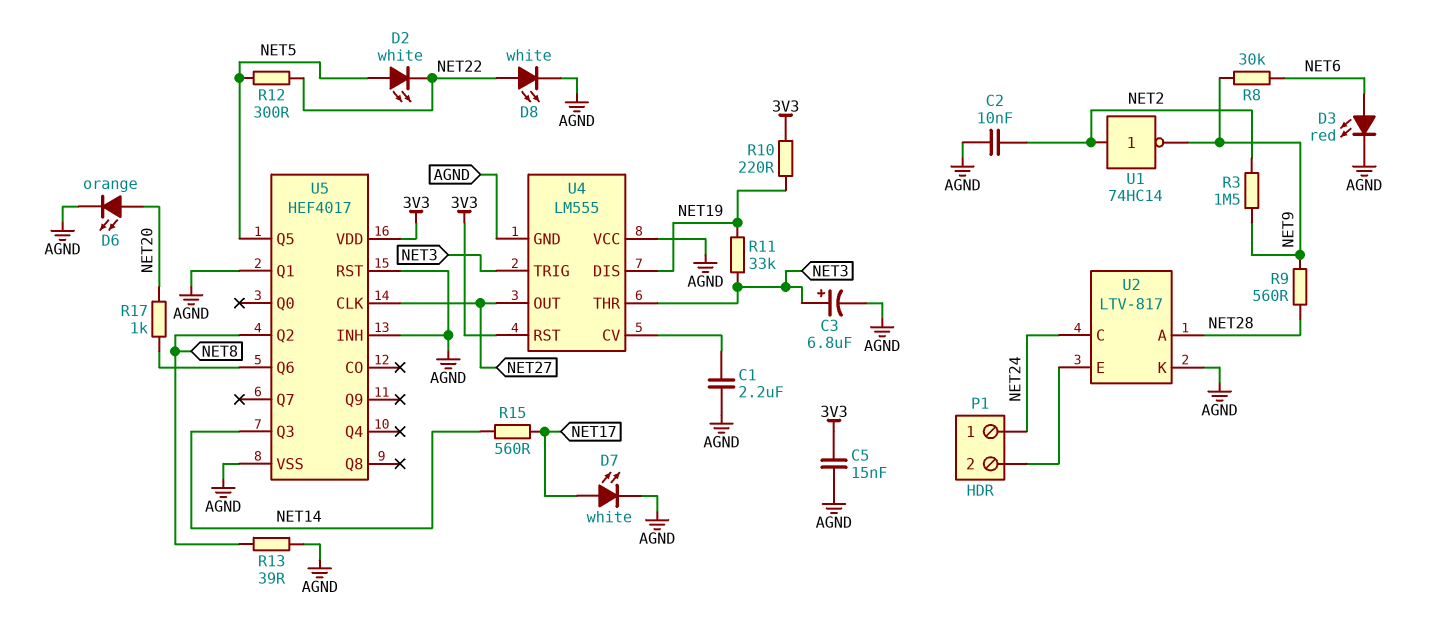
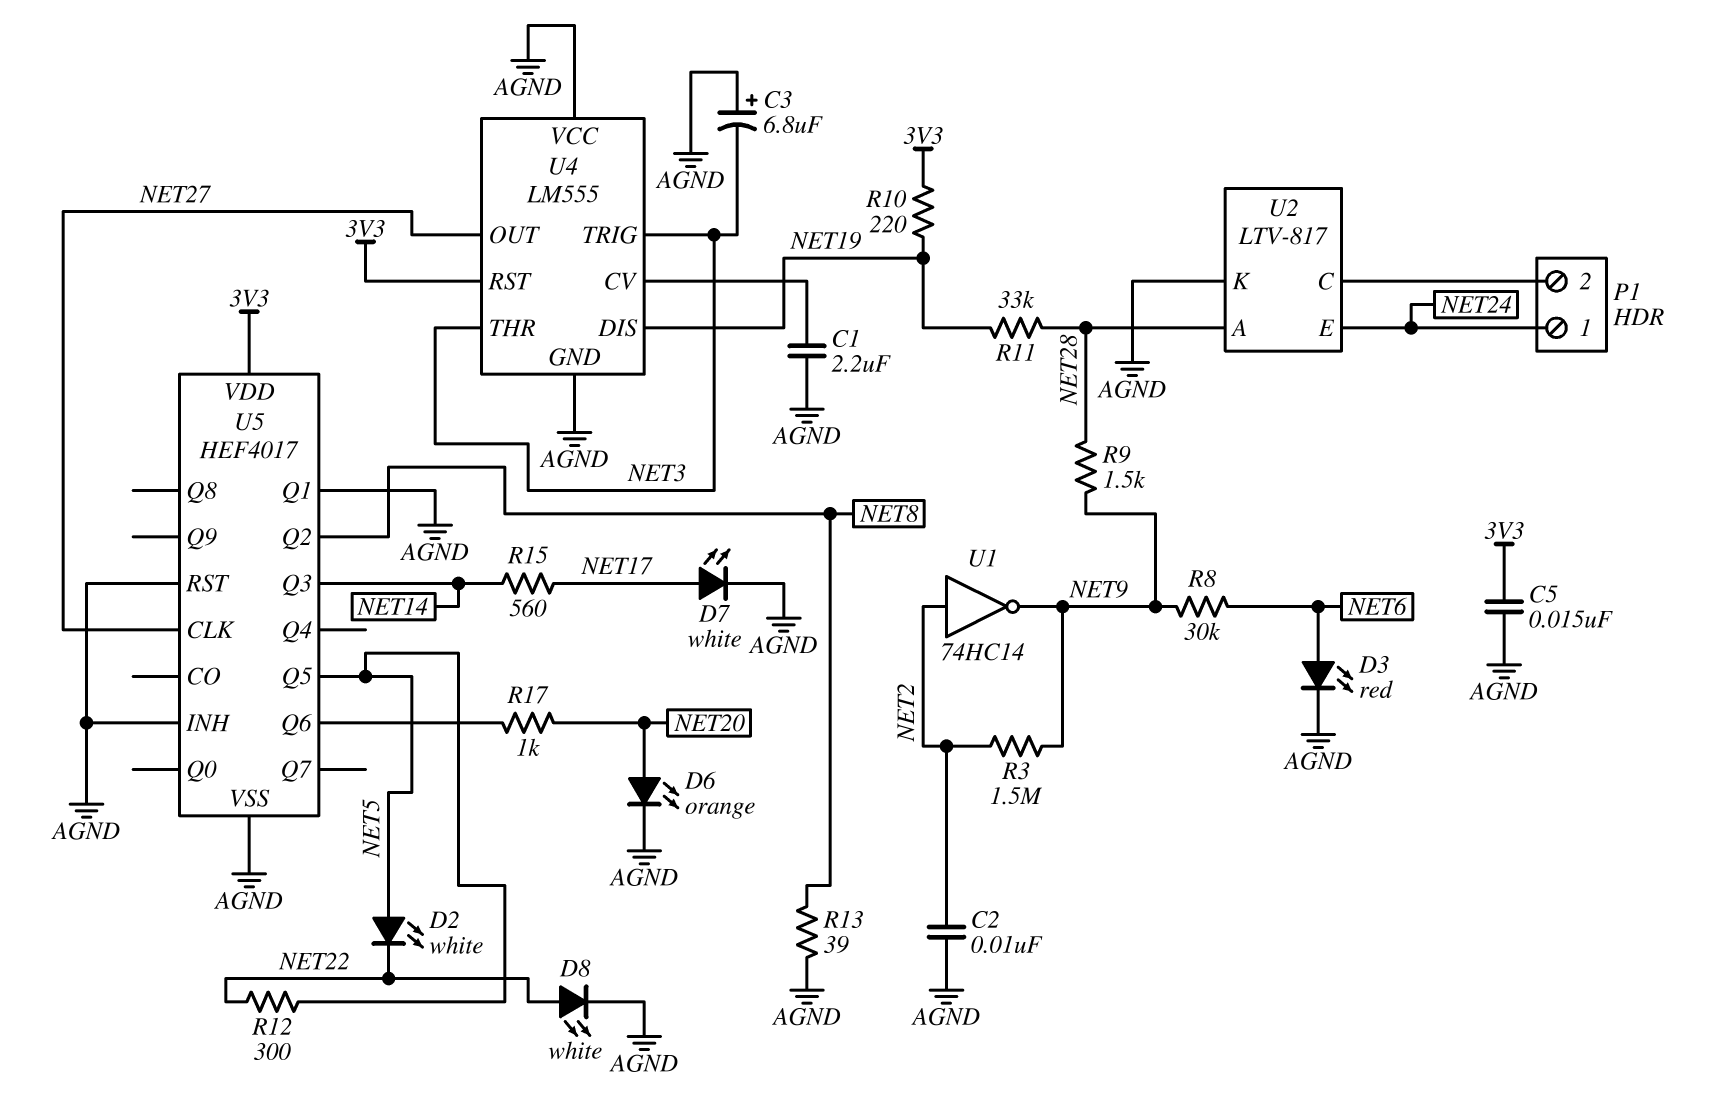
C3: 6.8uF (plus NET3, minus AGND) -> 6.8uF (plus AGND, minus NET3)
R9: 560 (NET9, NET28) -> 1.5k (NET9, NET28)
R11: 33k (NET3, NET19) -> 33k (NET19, NET28)
U2 pin C: NET24 -> P1/2
U2 pin E: P1/2 -> NET24

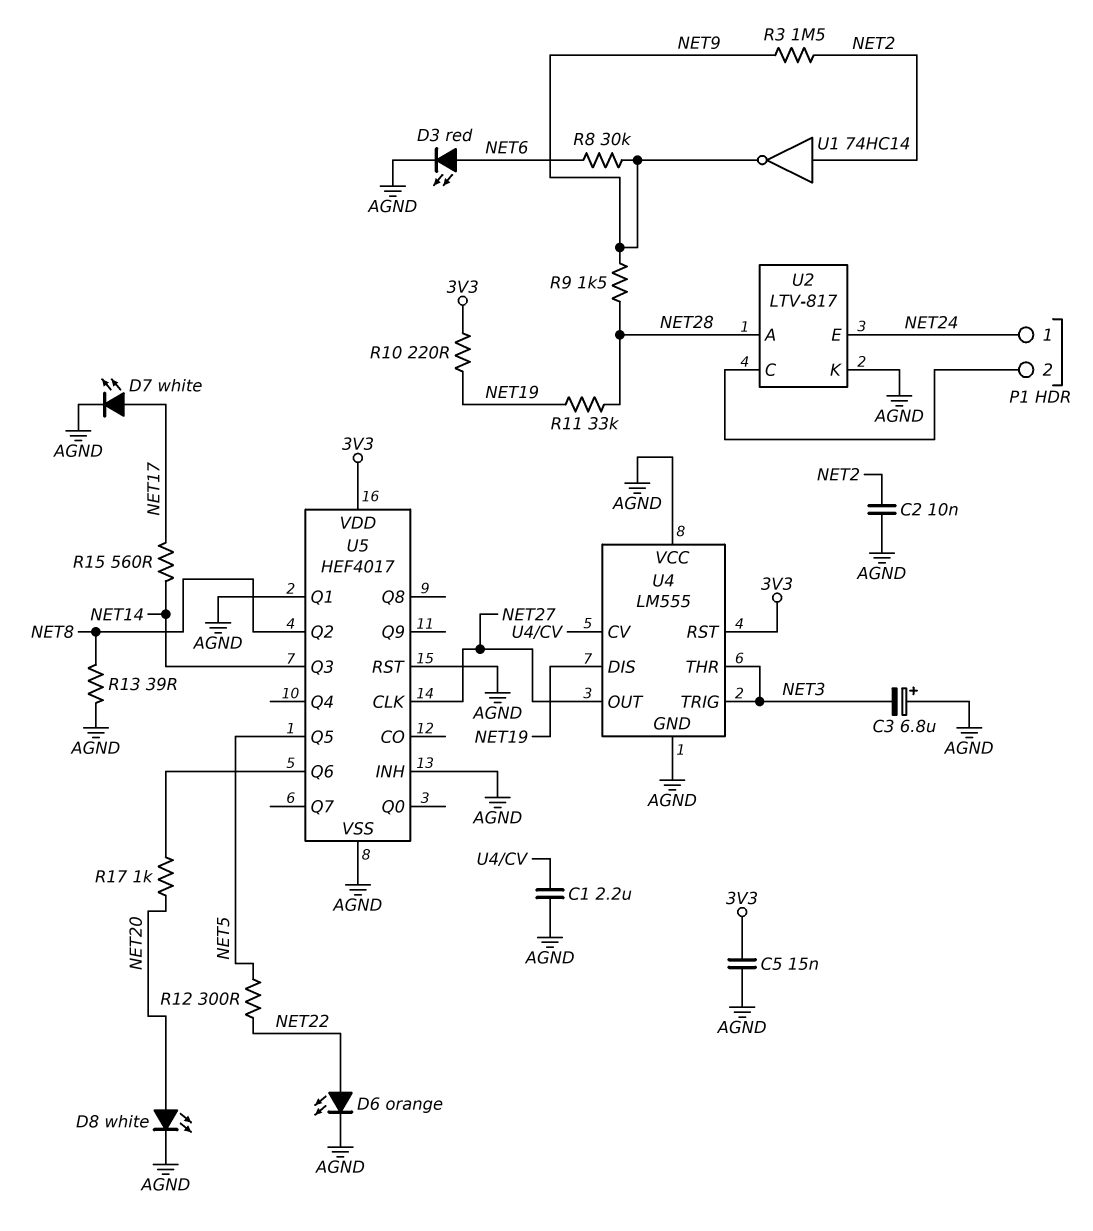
D2: LED white (A NET5, K NET22) -> none
D6: LED orange (A NET20, K AGND) -> LED orange (A NET22, K AGND)
D8: LED white (A NET22, K AGND) -> LED white (A NET20, K AGND)

